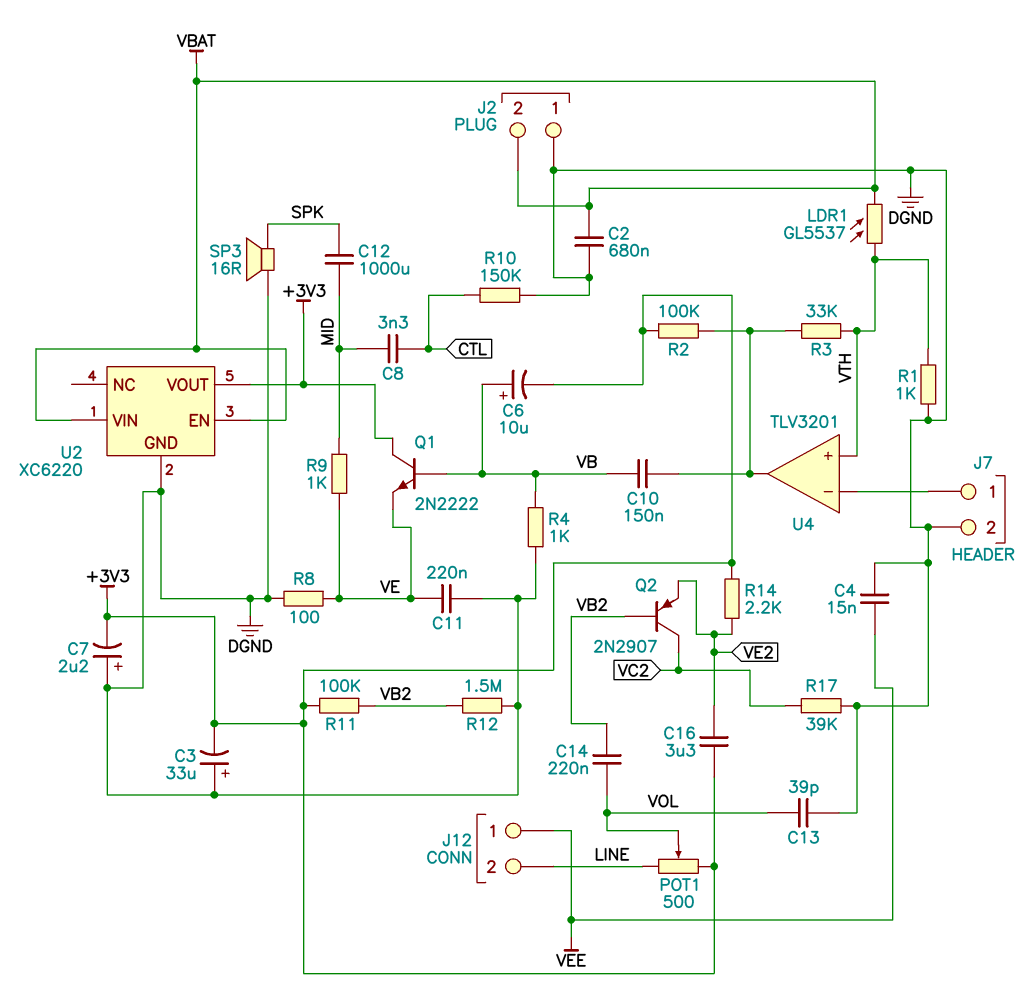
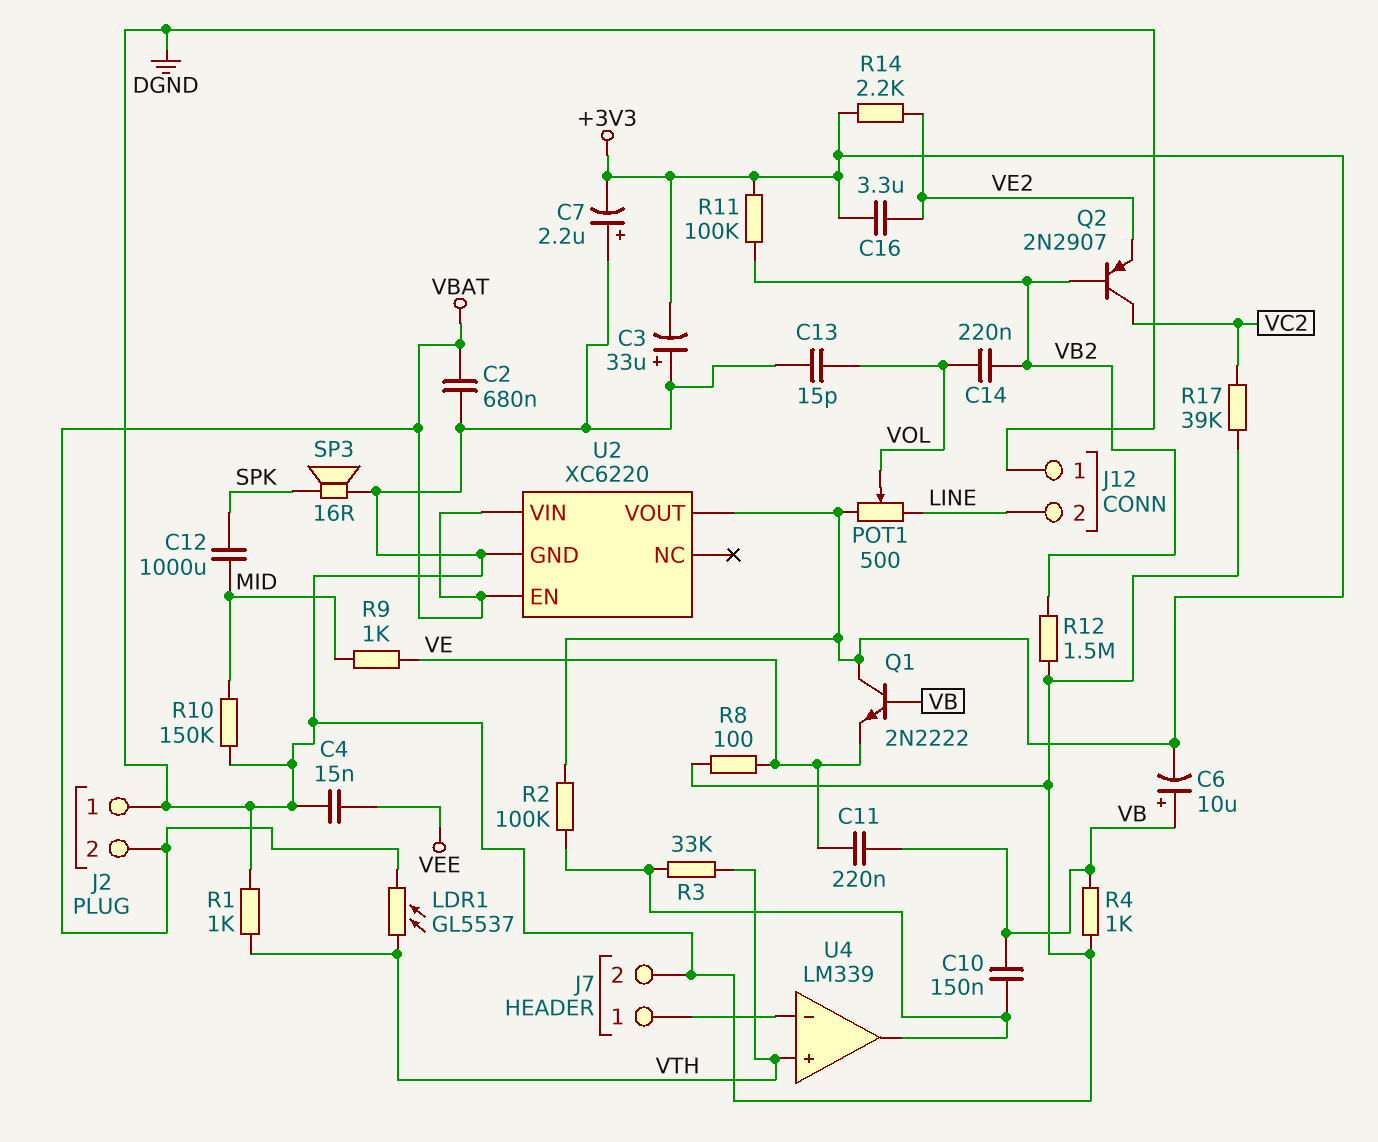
C8: 3.3nF (CTL, MID) -> none
C11: 220nF (DGND, VE) -> 220nF (VB, VE)
C13: 39pF (DGND, VOL) -> 15pF (DGND, VOL)
J12 pin 1: VEE -> DGND
R10: 150k (CTL, DGND) -> 150k (DGND, MID)
U4: TLV3201 -> LM339

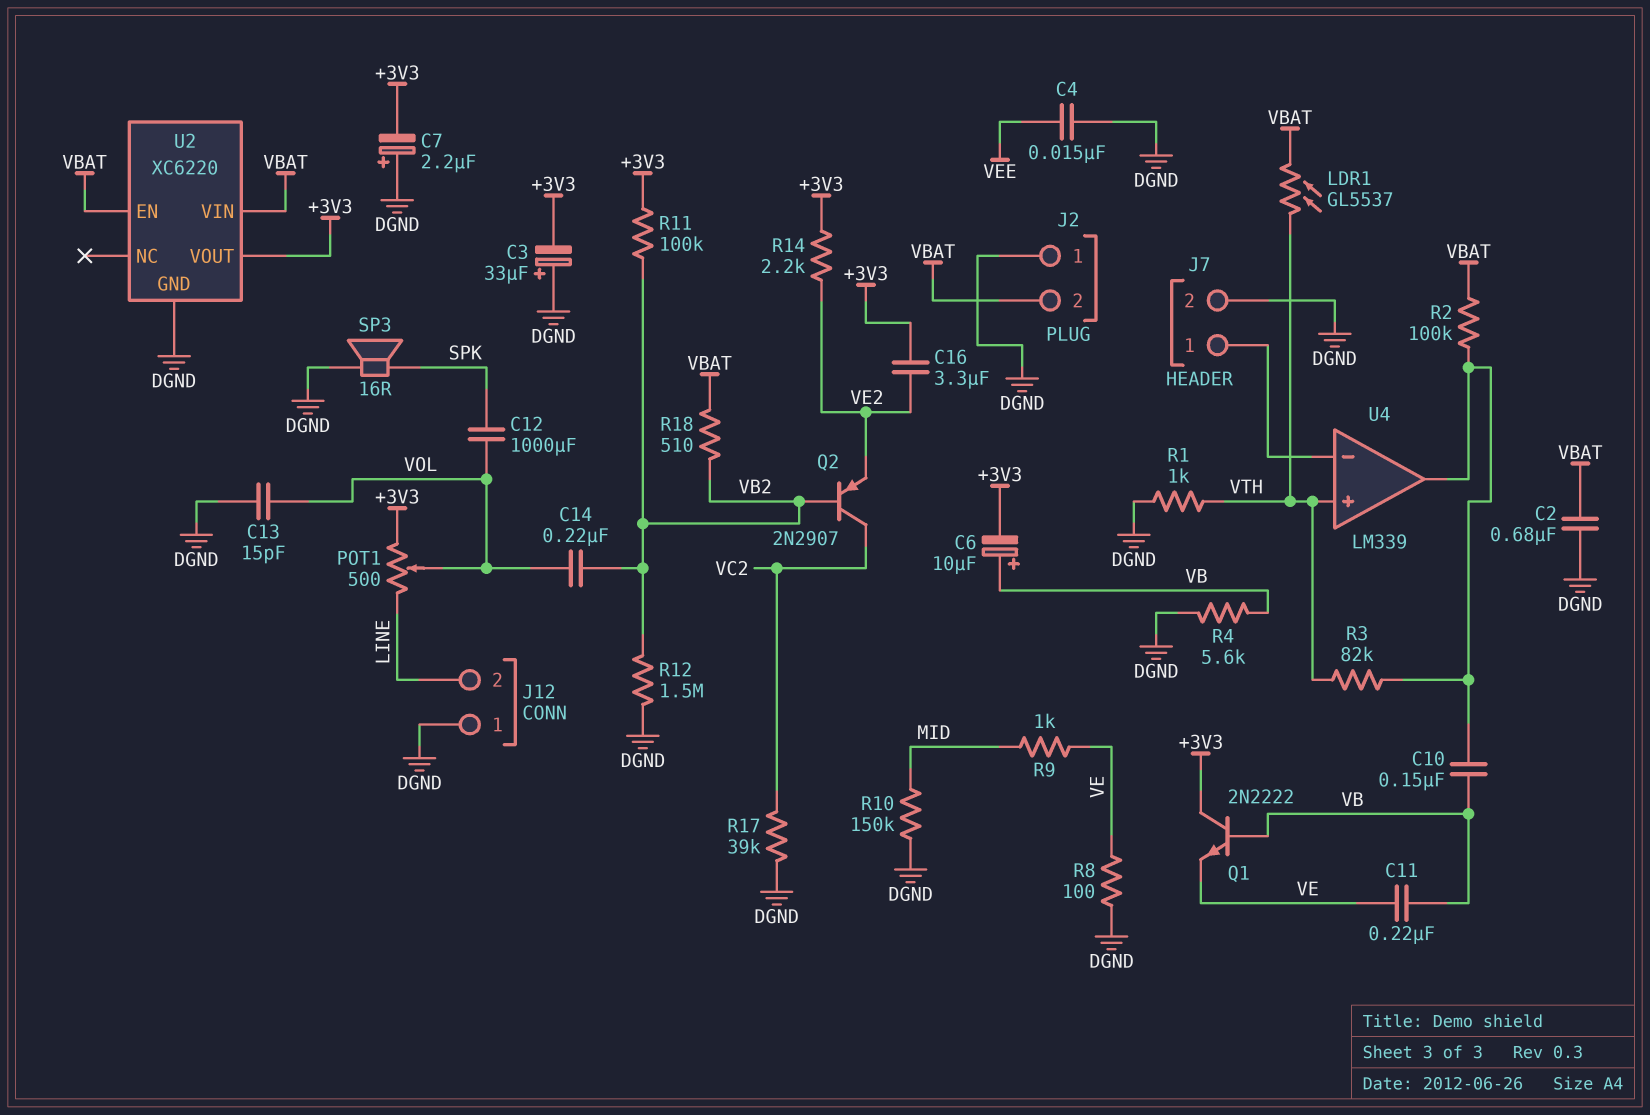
C12: 1000uF (MID, SPK) -> 1000uF (SPK, VOL)
R2: 100k (+3V3, U4/out) -> 100k (U4/out, VBAT)
R3: 33k (U4/out, VTH) -> 82k (U4/out, VTH)
R4: 1k (DGND, VB) -> 5.6k (DGND, VB)
R18: none -> 510 (VB2, VBAT)

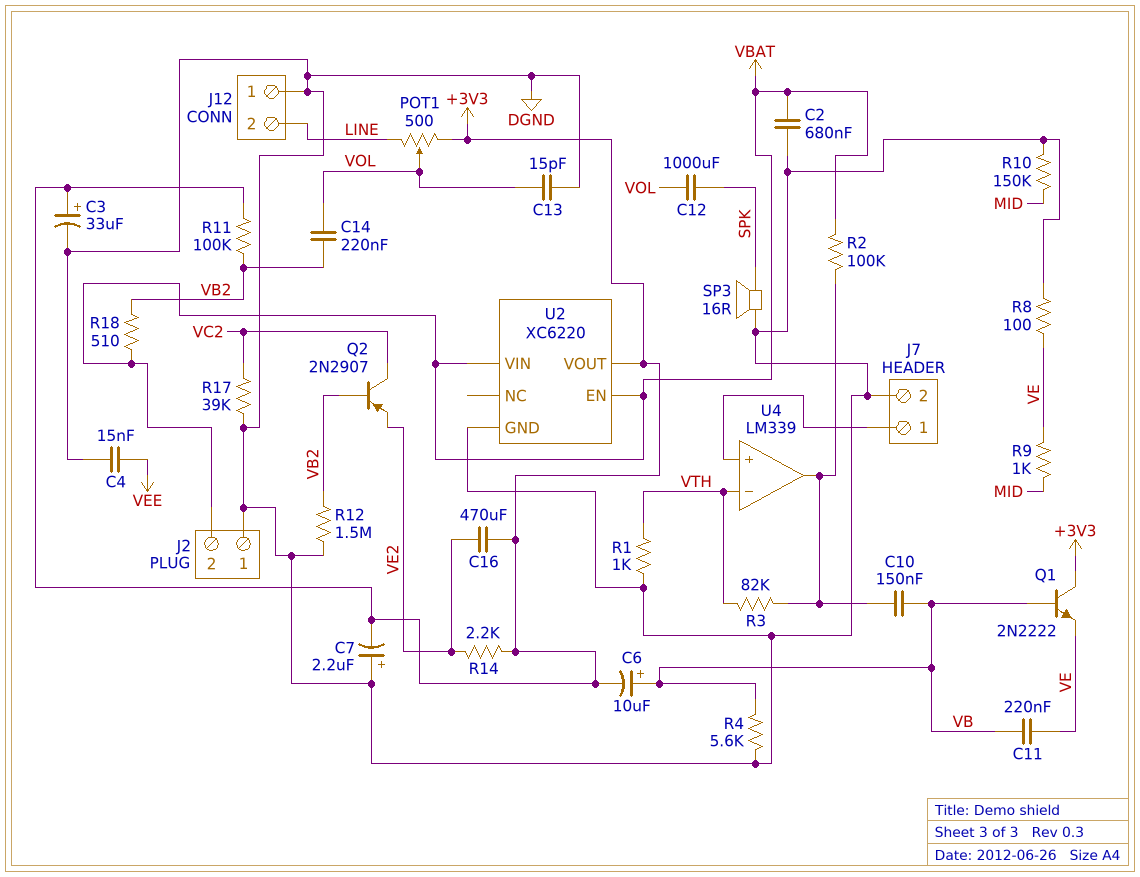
C3: 33uF (plus DGND, minus +3V3) -> 33uF (plus +3V3, minus DGND)
C16: 3.3uF (+3V3, VE2) -> 470uF (+3V3, VE2)
LDR1: GL5537 (VBAT, VTH) -> none
U4 pin in+: VTH -> J7/1
U4 pin in-: J7/1 -> VTH

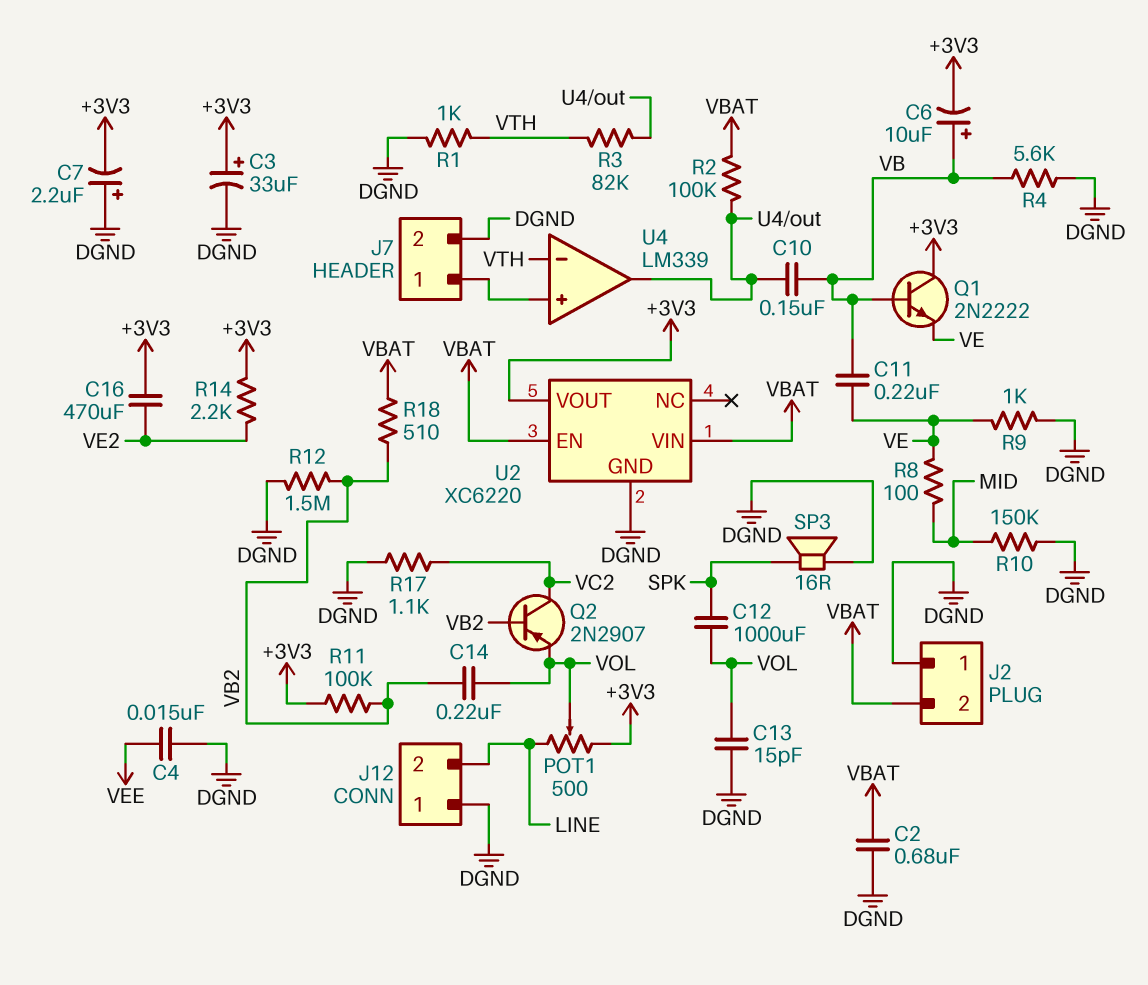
Q2: PNP 2N2907 (B VB2, C VC2, E VE2) -> PNP 2N2907 (B VB2, C VC2, E VOL)
R8: 100 (DGND, VE) -> 100 (MID, VE)
R9: 1k (MID, VE) -> 1k (DGND, VE)
R17: 39k (DGND, VC2) -> 1.1k (DGND, VC2)

